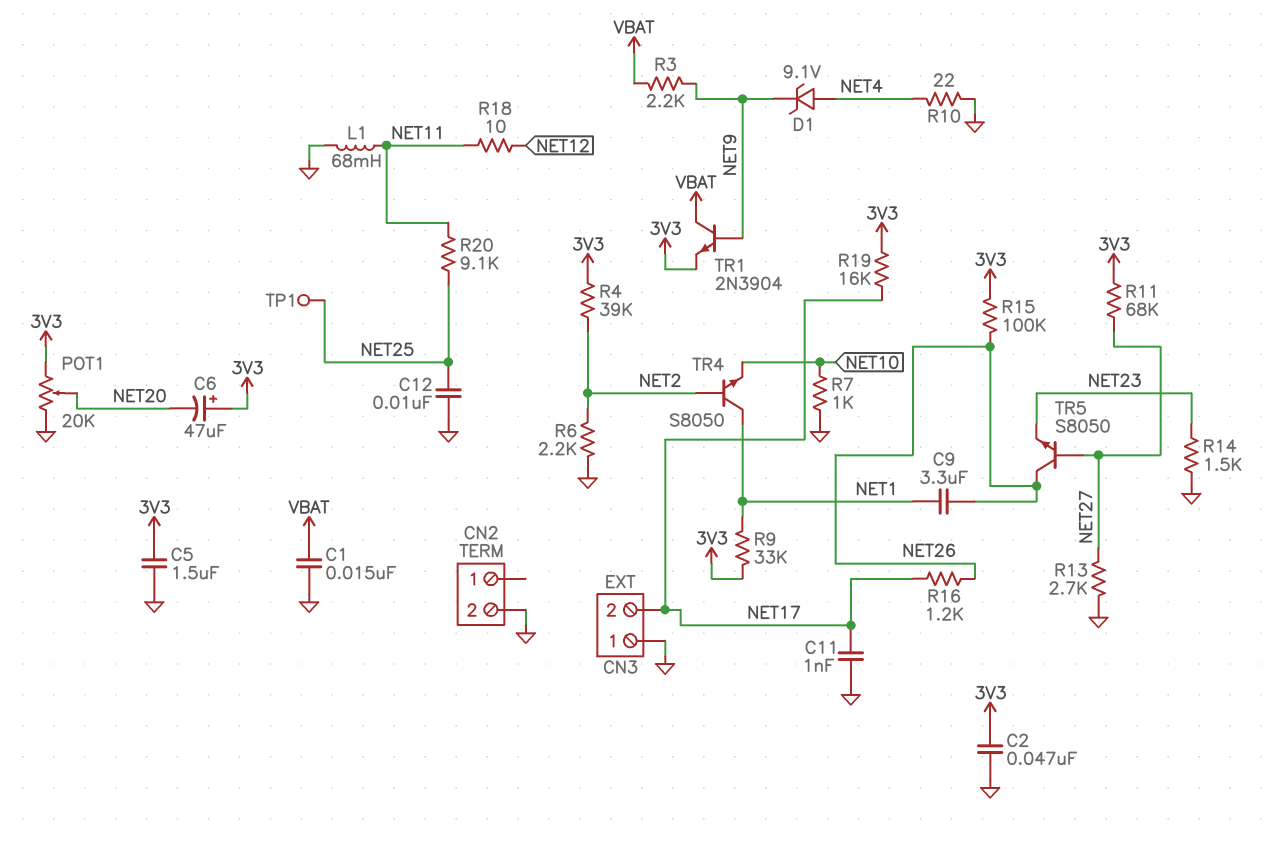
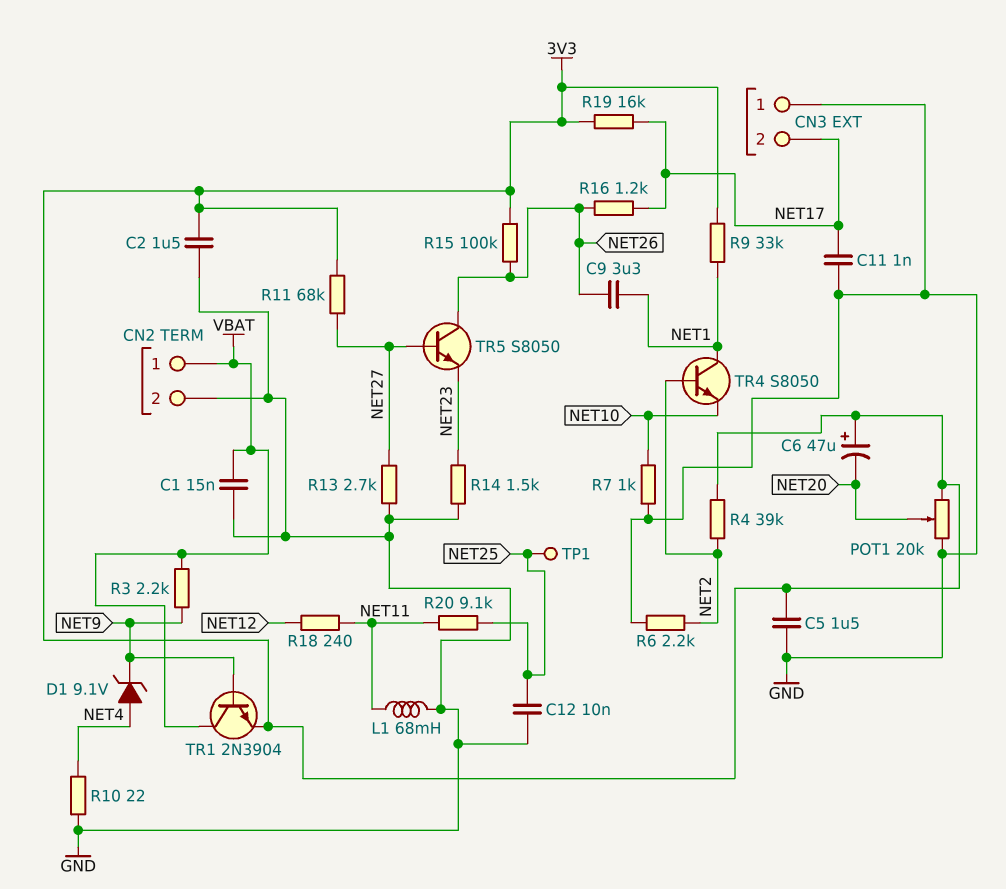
C2: 47nF (3V3, GND) -> 1.5uF (3V3, GND)
CN2 pin 1: none -> VBAT
R18: 10 (NET11, NET12) -> 240 (NET11, NET12)

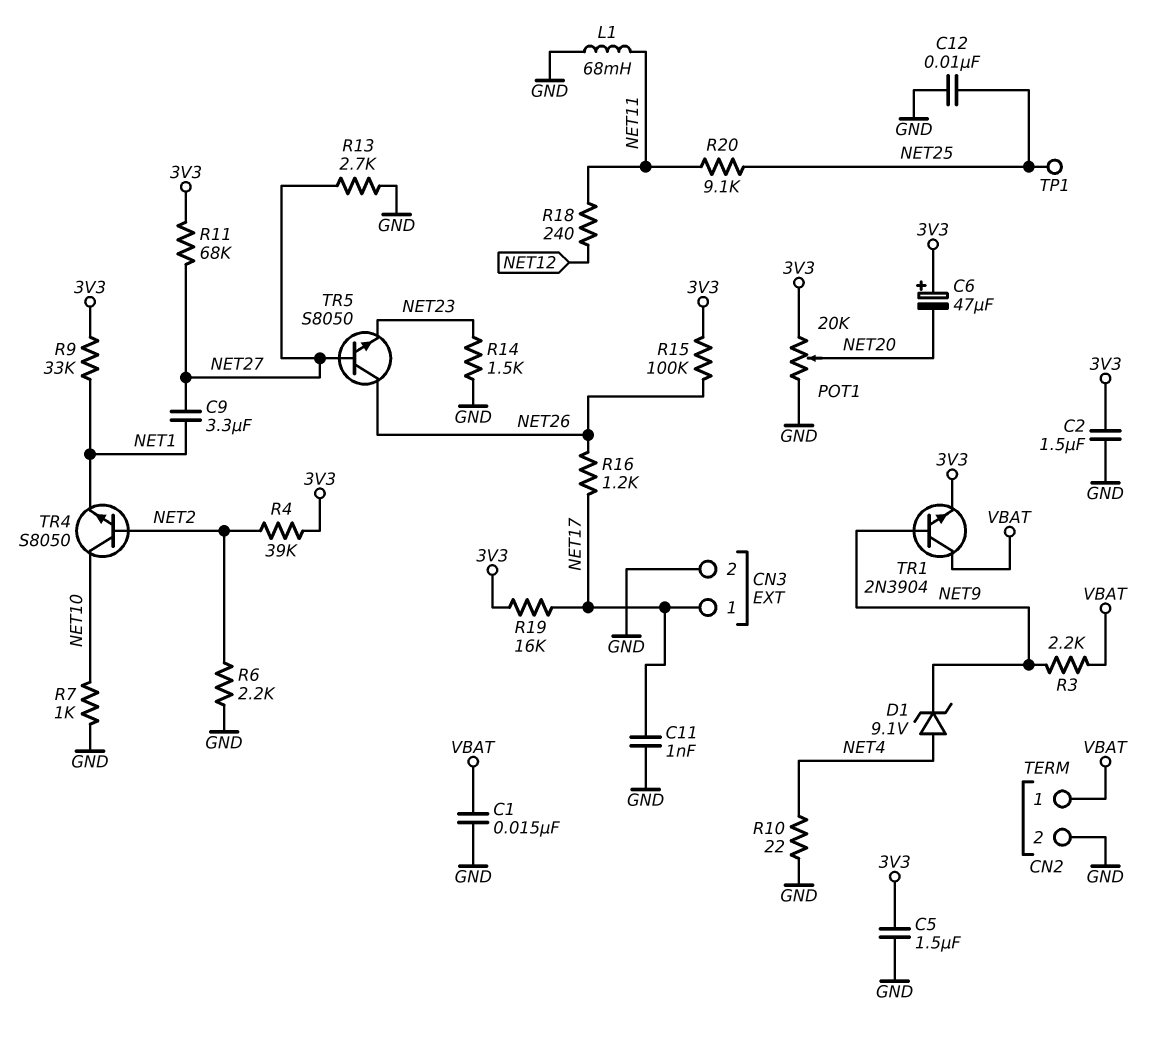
C9: 3.3uF (NET1, NET26) -> 3.3uF (NET1, NET27)
CN3 pin 1: GND -> NET17
CN3 pin 2: NET17 -> GND
TR4: NPN S8050 (B NET2, C NET1, E NET10) -> NPN S8050 (B NET2, C NET10, E NET1)

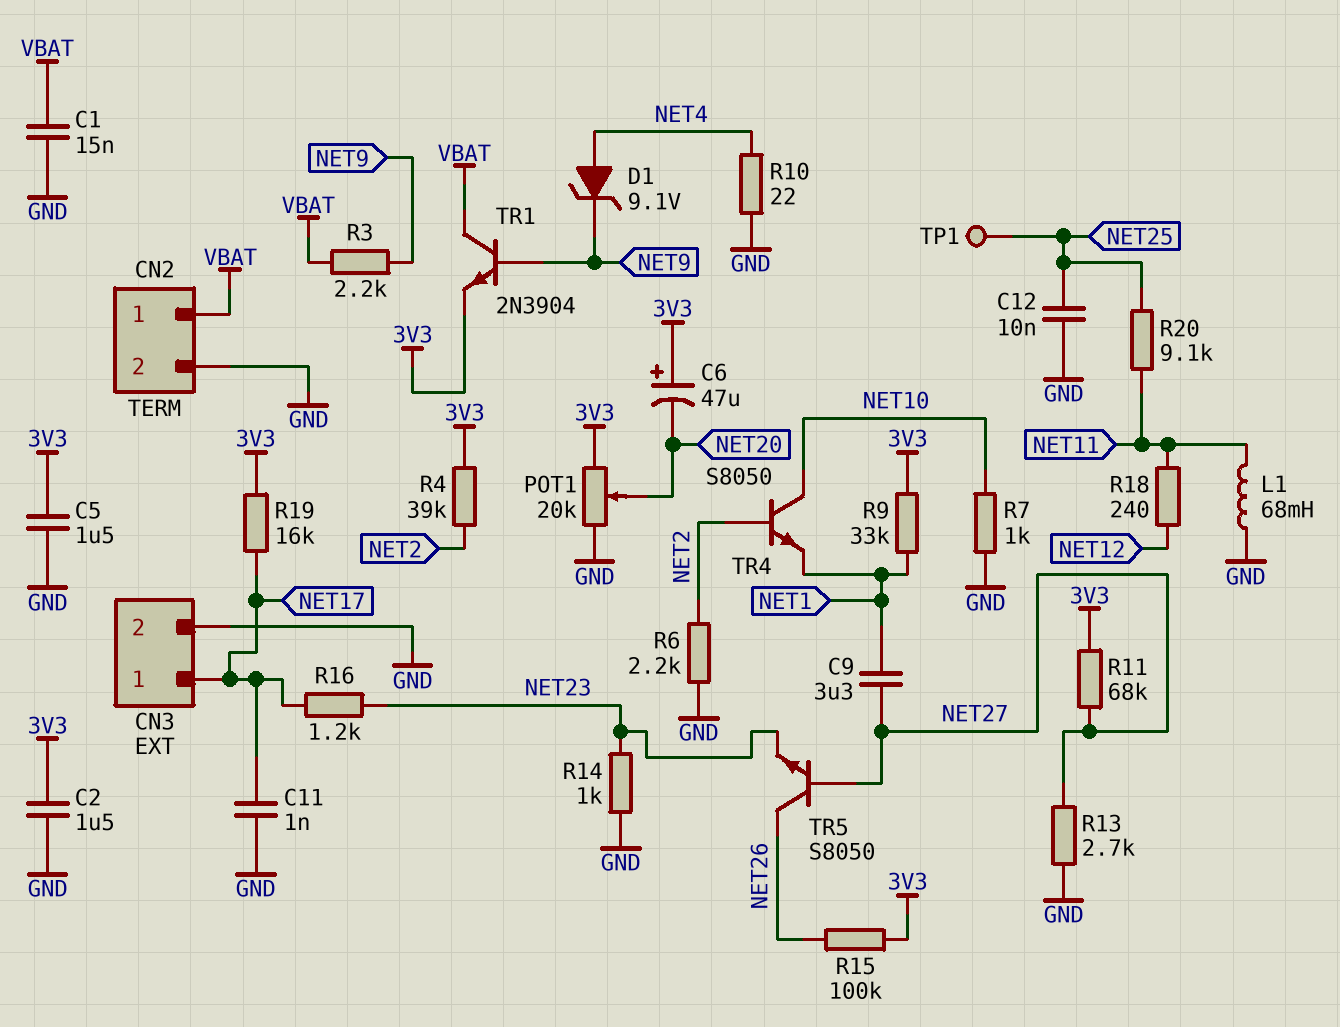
R14: 1.5k (GND, NET23) -> 1k (GND, NET23)
R16: 1.2k (NET17, NET26) -> 1.2k (NET17, NET23)

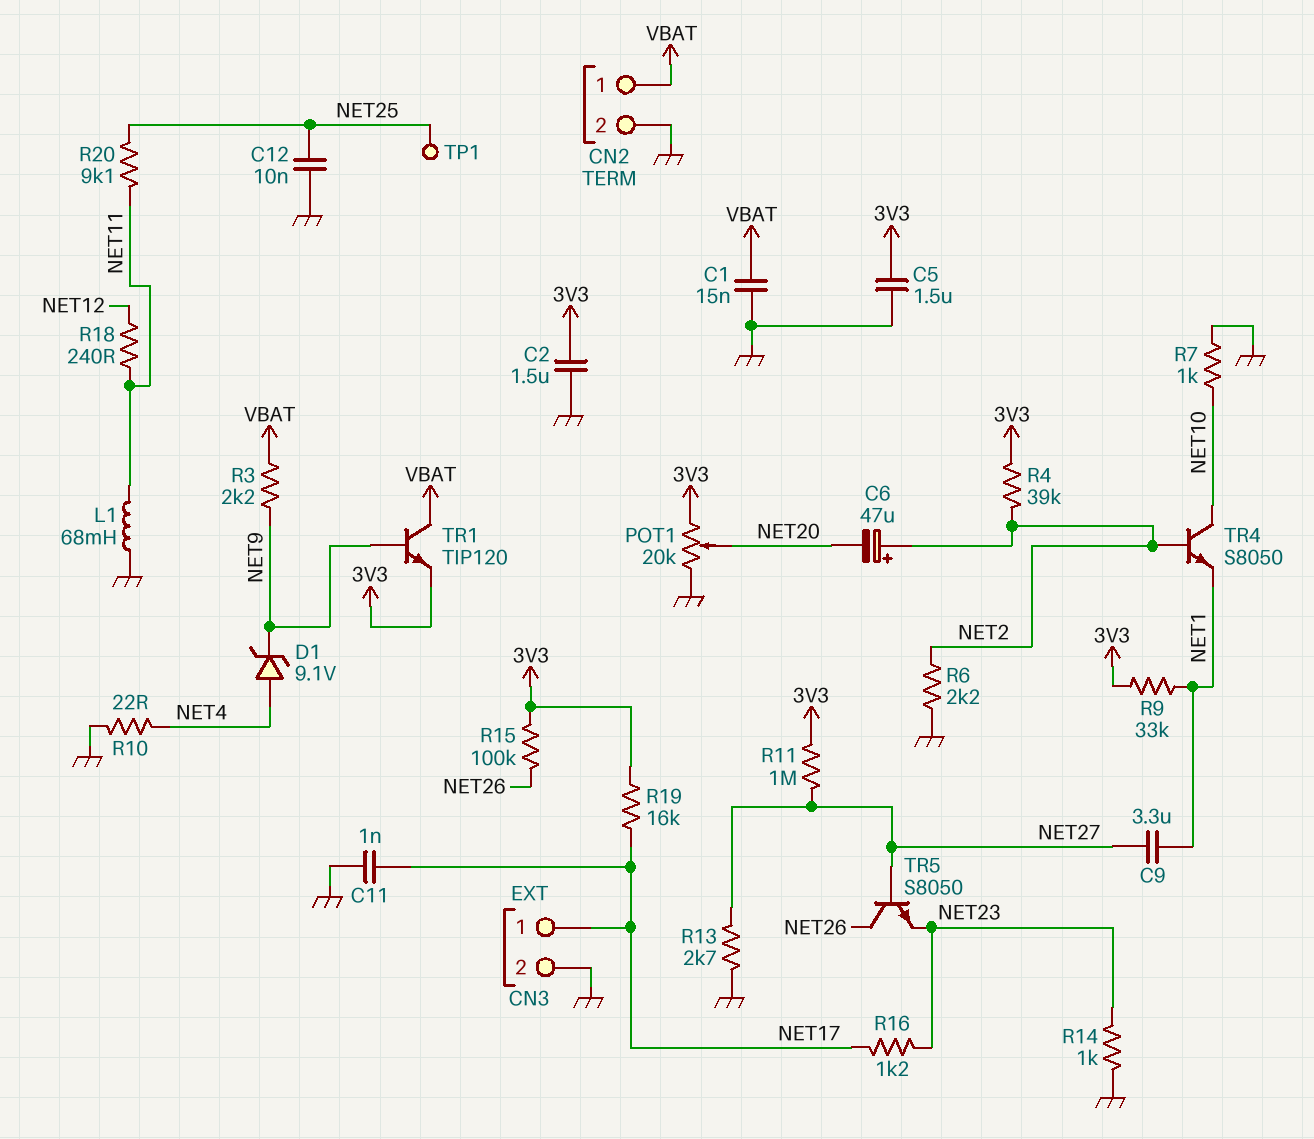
C6: 47uF (plus 3V3, minus NET20) -> 47uF (plus NET2, minus NET20)
R11: 68k (3V3, NET27) -> 1M (3V3, NET27)
TR1: NPN 2N3904 (B NET9, C VBAT, E 3V3) -> NPN TIP120 (B NET9, C VBAT, E 3V3)

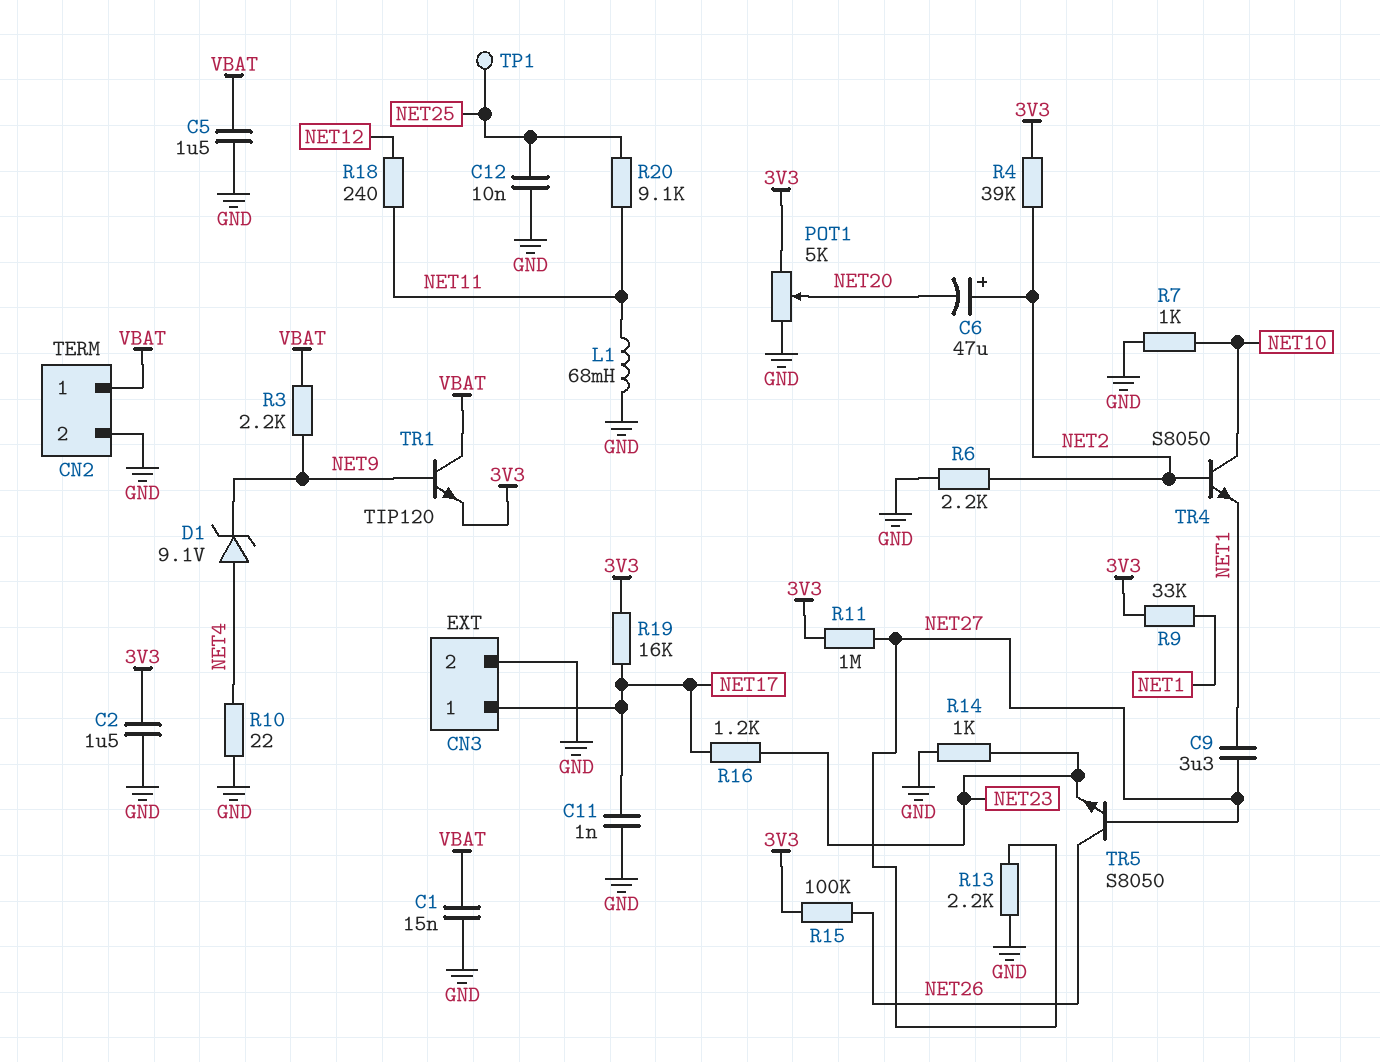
C5: 1.5uF (3V3, GND) -> 1.5uF (GND, VBAT)
POT1: 20k (3V3, GND, wiper NET20) -> 5k (3V3, GND, wiper NET20)
R13: 2.7k (GND, NET27) -> 2.2k (GND, NET27)

